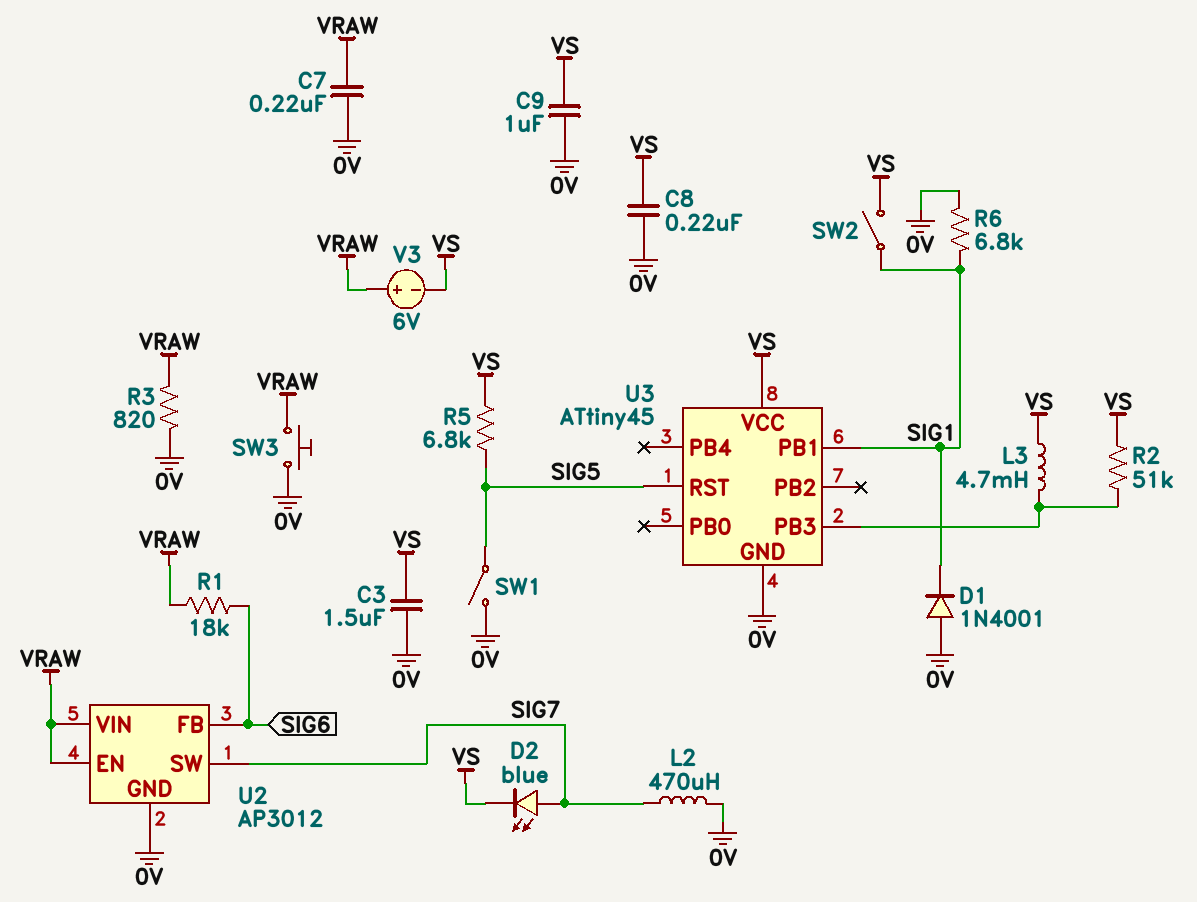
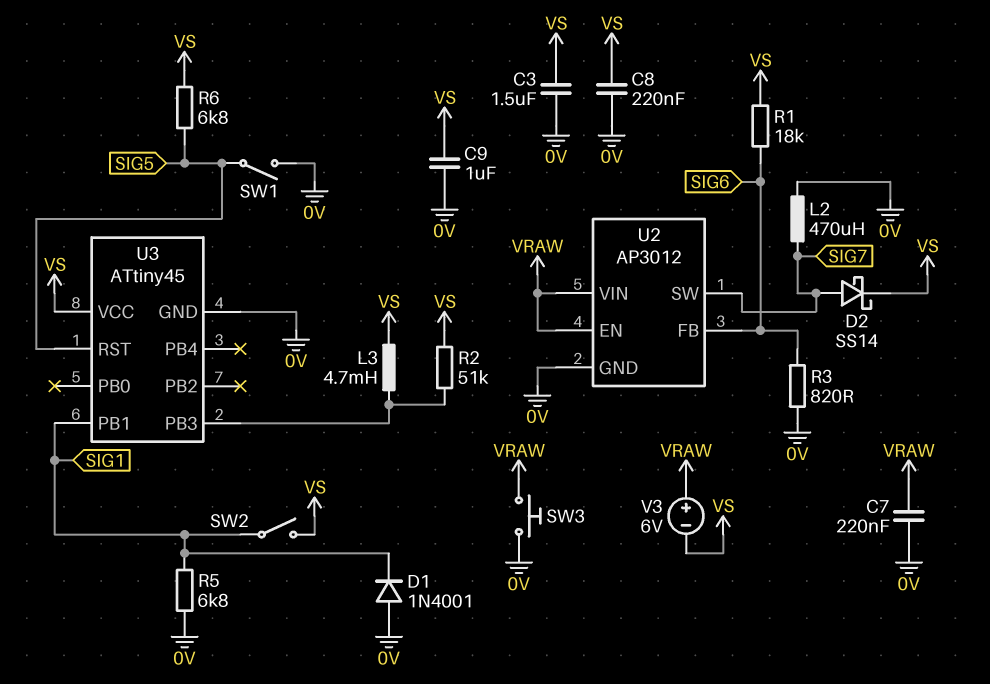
D2: LED blue (A SIG7, K VS) -> schottky SS14 (A SIG7, K VS)
R1: 18k (SIG6, VRAW) -> 18k (SIG6, VS)
R3: 820 (0V, VRAW) -> 820 (0V, SIG6)
R5: 6.8k (SIG5, VS) -> 6.8k (0V, SIG1)
R6: 6.8k (0V, SIG1) -> 6.8k (SIG5, VS)

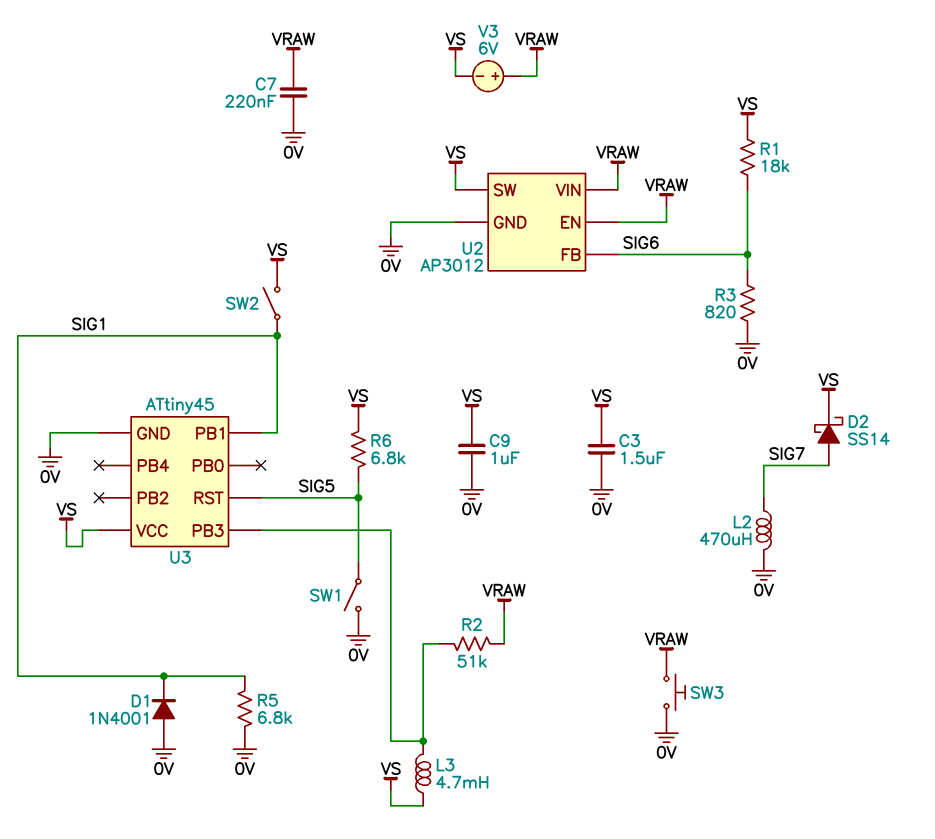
C8: 220nF (0V, VS) -> none
R2: 51k (U3/PB3, VS) -> 51k (U3/PB3, VRAW)
U2 pin SW: SIG7 -> VS

